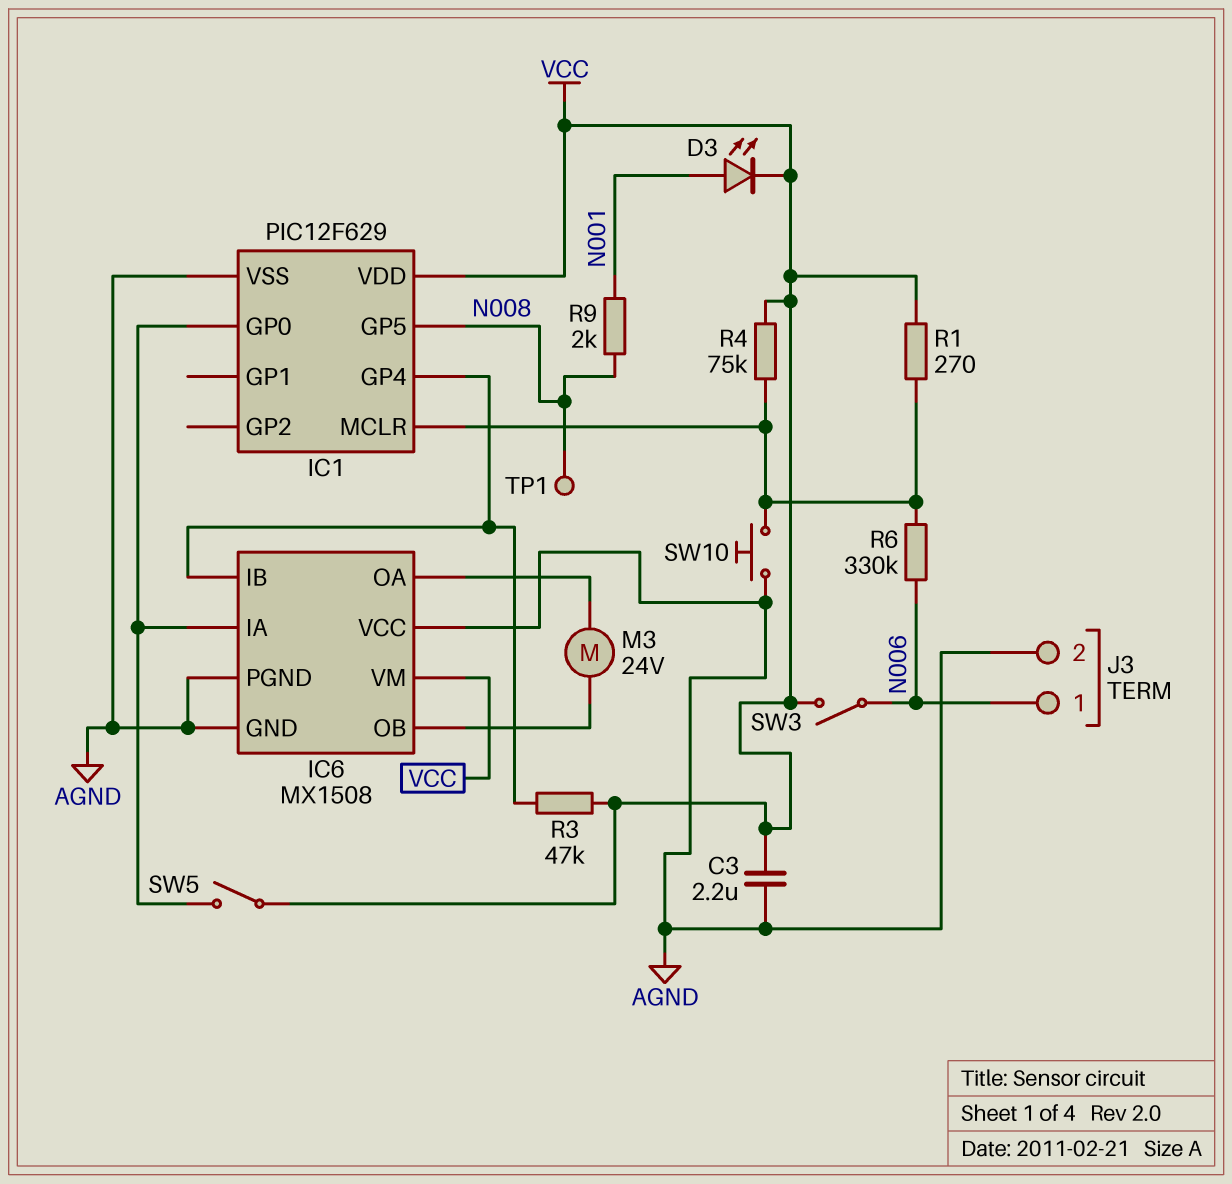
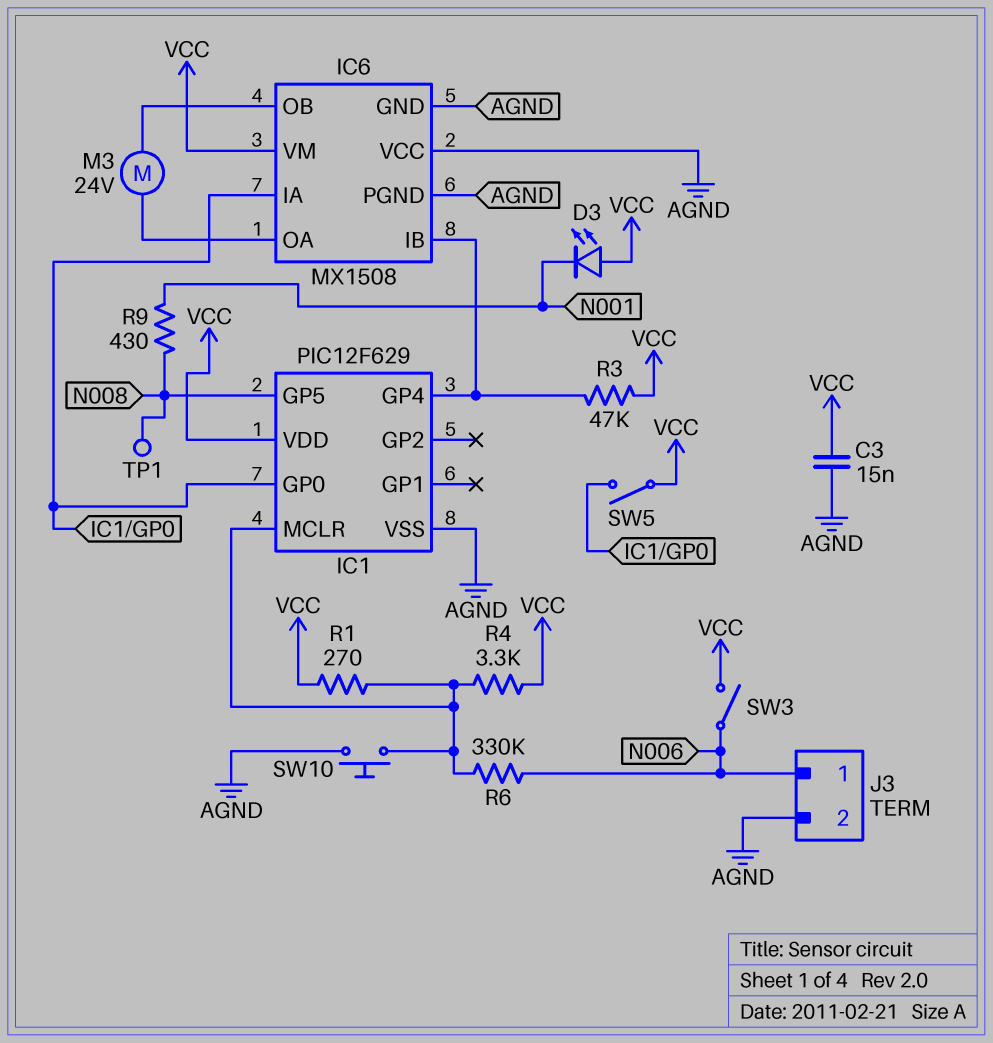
C3: 2.2uF (AGND, VCC) -> 15nF (AGND, VCC)
D3: LED (A N001, K VCC) -> LED (A VCC, K N001)
R4: 75k (IC1/MCLR, VCC) -> 3.3k (IC1/MCLR, VCC)
R9: 2k (N001, N008) -> 430 (N001, N008)

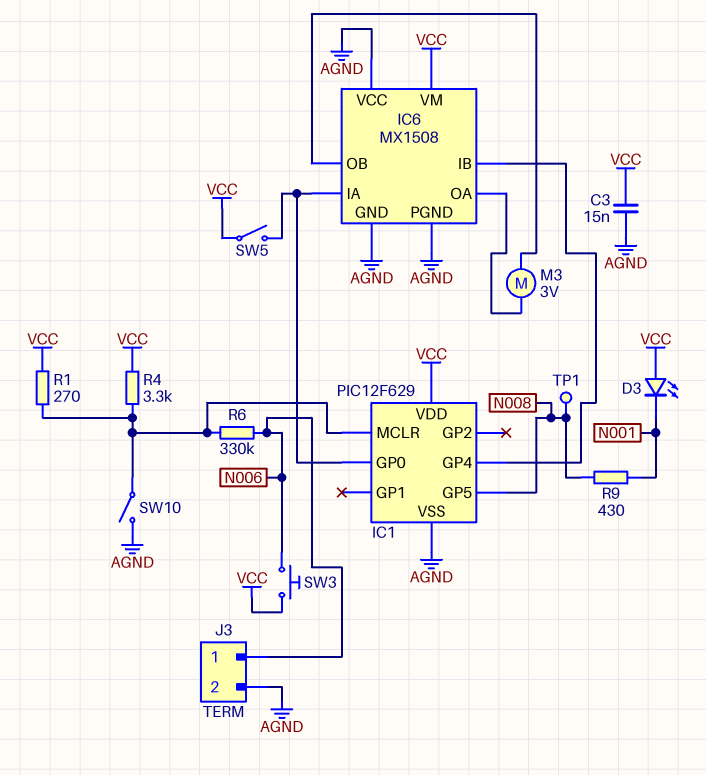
M3: motor 24V (IC6/OA, IC6/OB) -> motor 3V (IC6/OA, IC6/OB)
R3: 47k (IC1/GP4, VCC) -> none
SW3: switch (N006, VCC) -> button (N006, VCC)
SW10: button (AGND, IC1/MCLR) -> switch (AGND, IC1/MCLR)

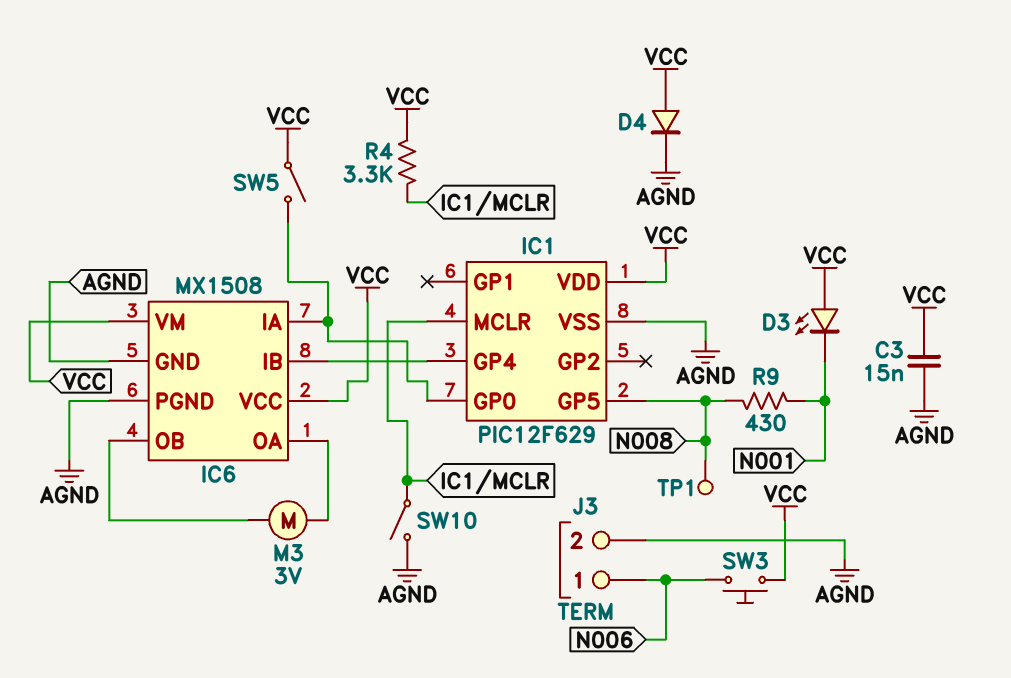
D4: none -> diode (A VCC, K AGND)
IC6 pin VCC: AGND -> VCC
R1: 270 (IC1/MCLR, VCC) -> none
R6: 330k (IC1/MCLR, N006) -> none

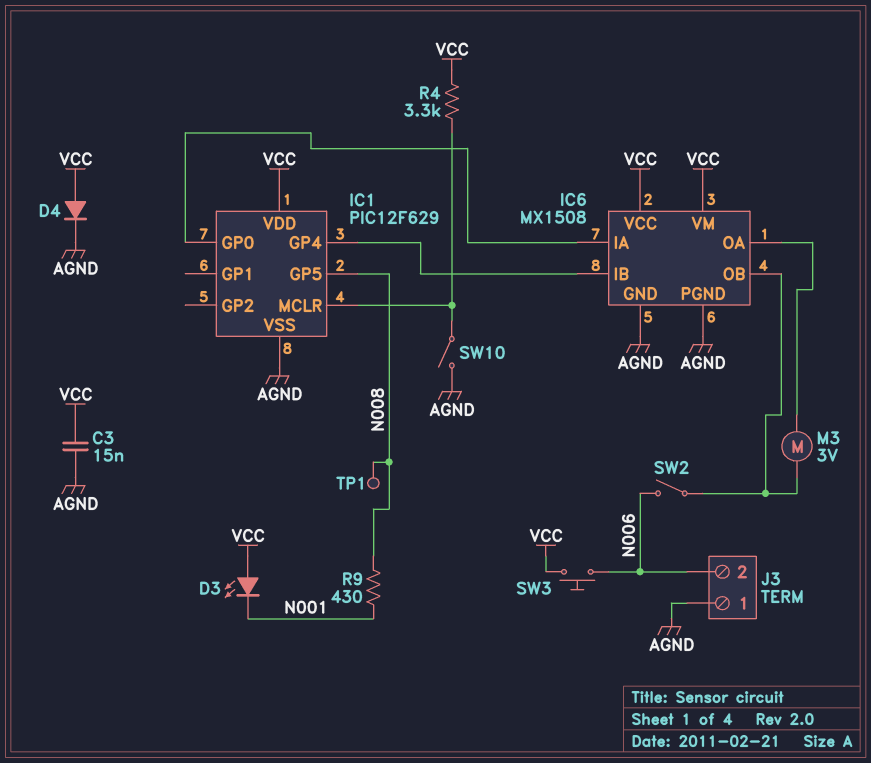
J3 pin 1: N006 -> AGND
J3 pin 2: AGND -> N006
SW2: none -> switch (IC6/OB, N006)
SW5: switch (IC1/GP0, VCC) -> none

